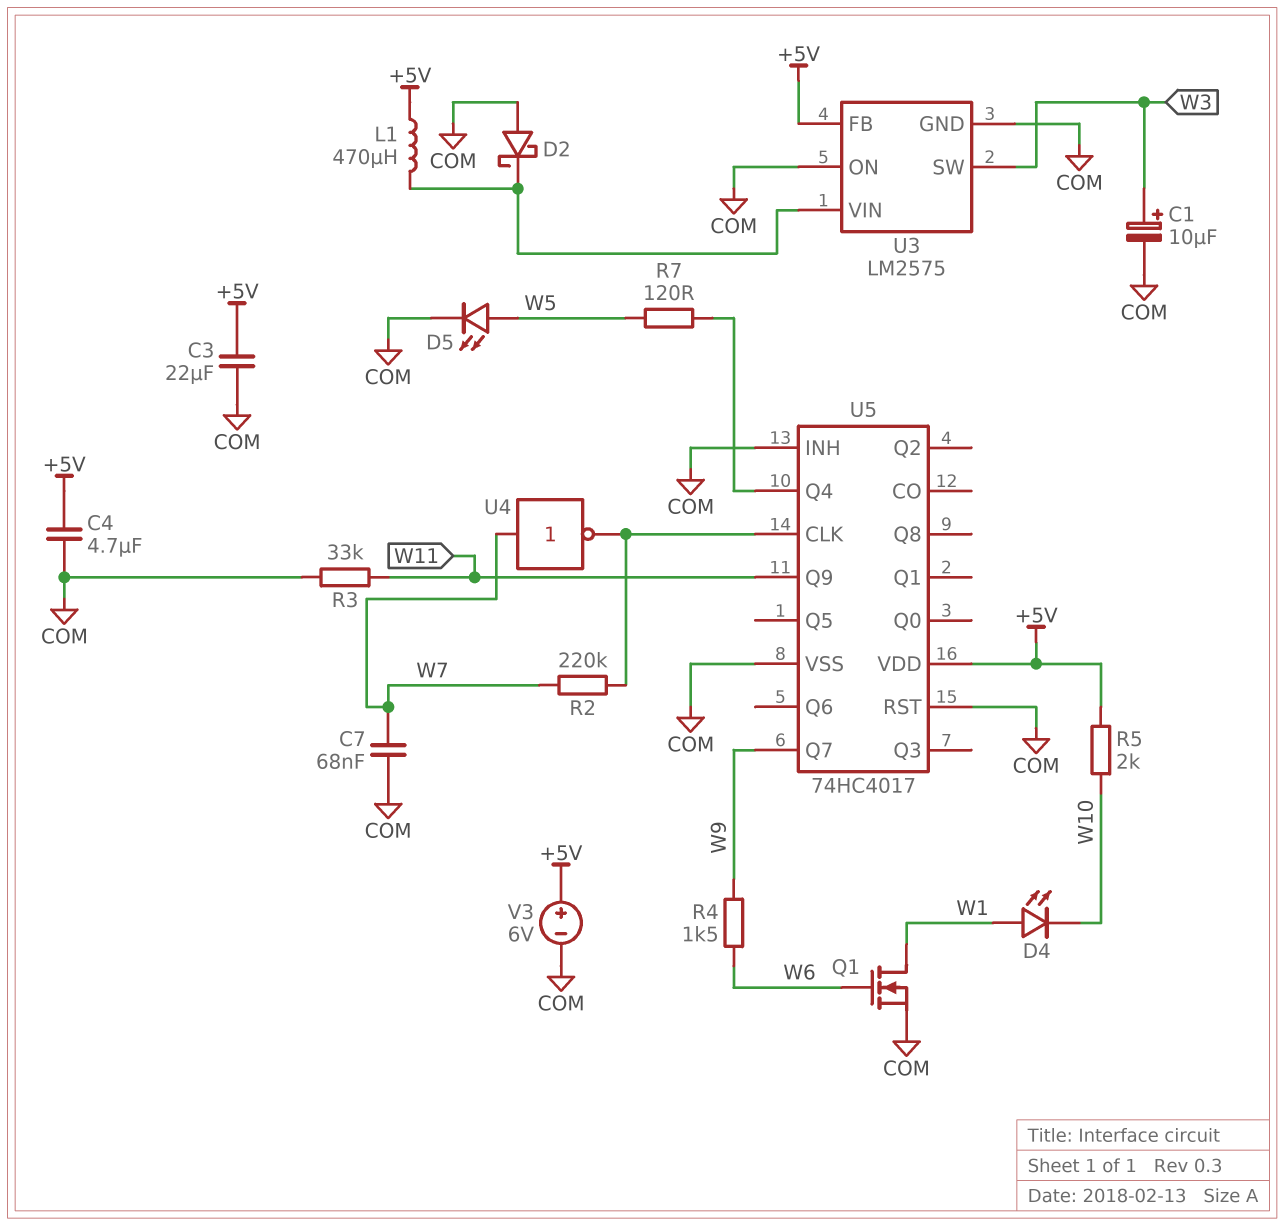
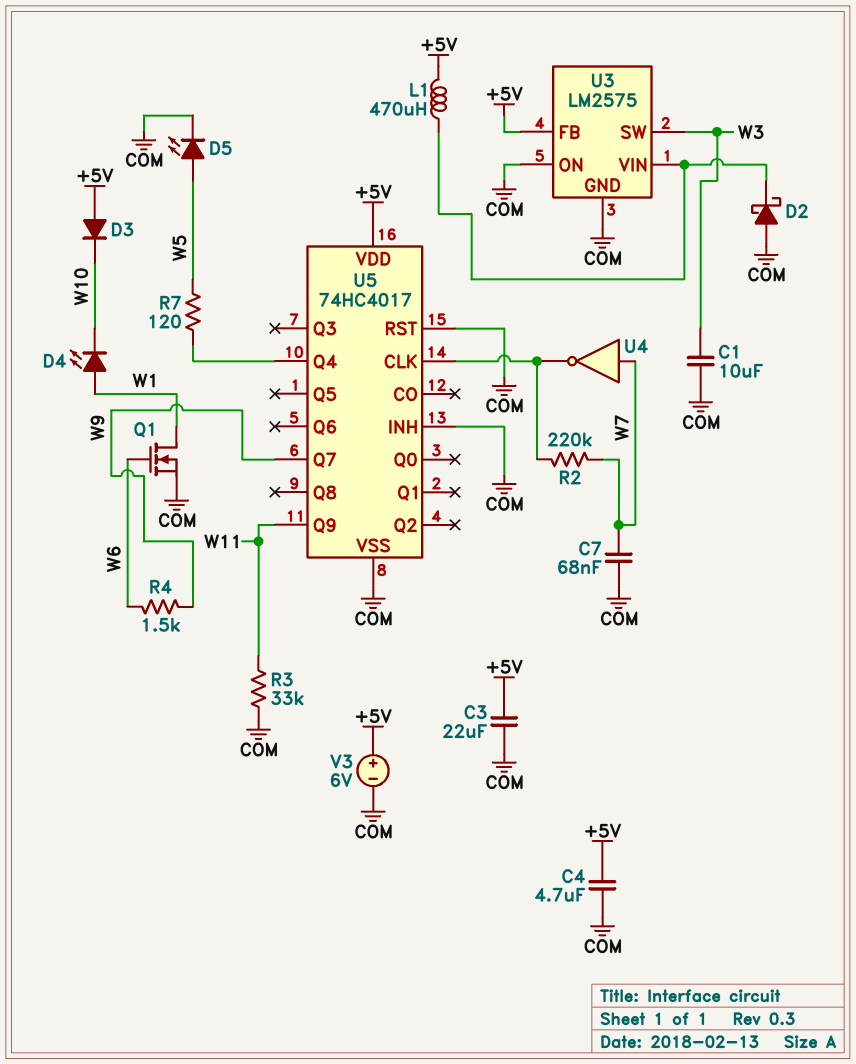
C1: 10uF (plus W3, minus COM) -> 10uF (COM, W3)
D3: none -> diode (A +5V, K W10)
R5: 2k (+5V, W10) -> none

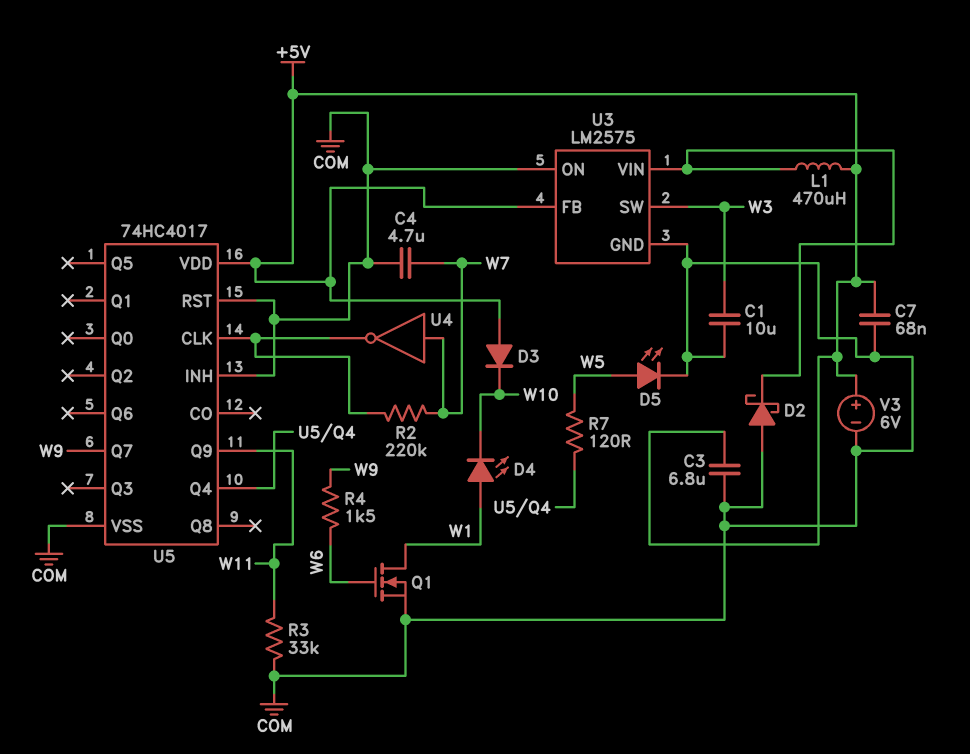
C3: 22uF (+5V, COM) -> 6.8uF (+5V, COM)
C4: 4.7uF (+5V, COM) -> 4.7uF (COM, W7)
C7: 68nF (COM, W7) -> 68nF (+5V, COM)

